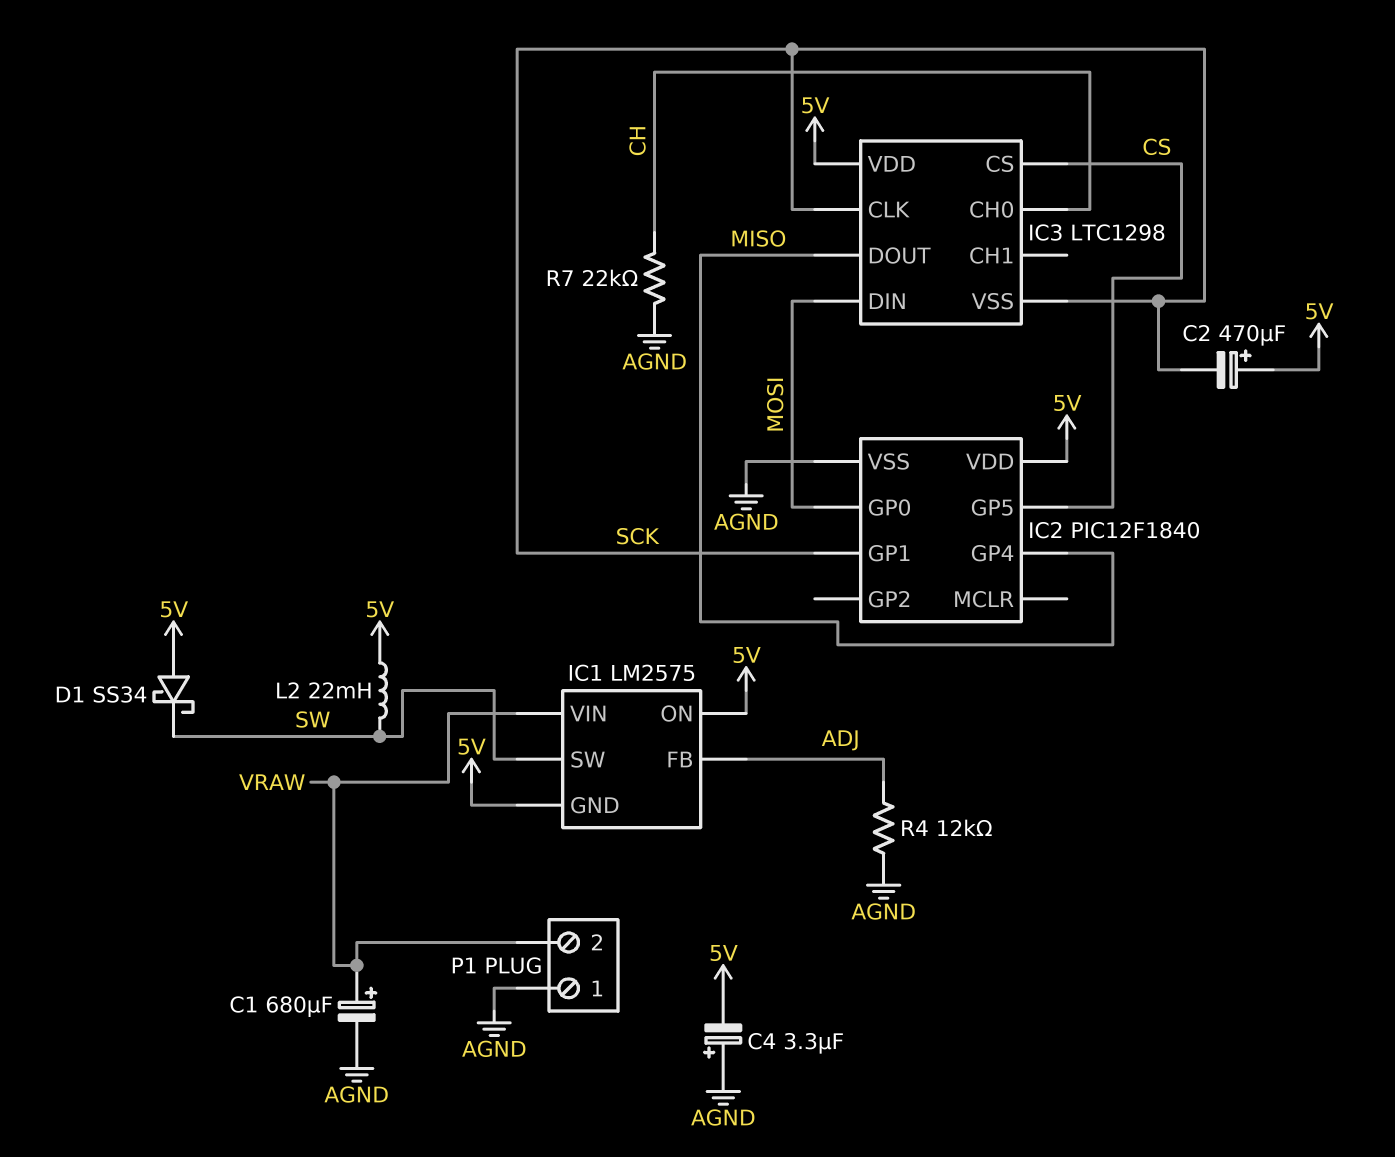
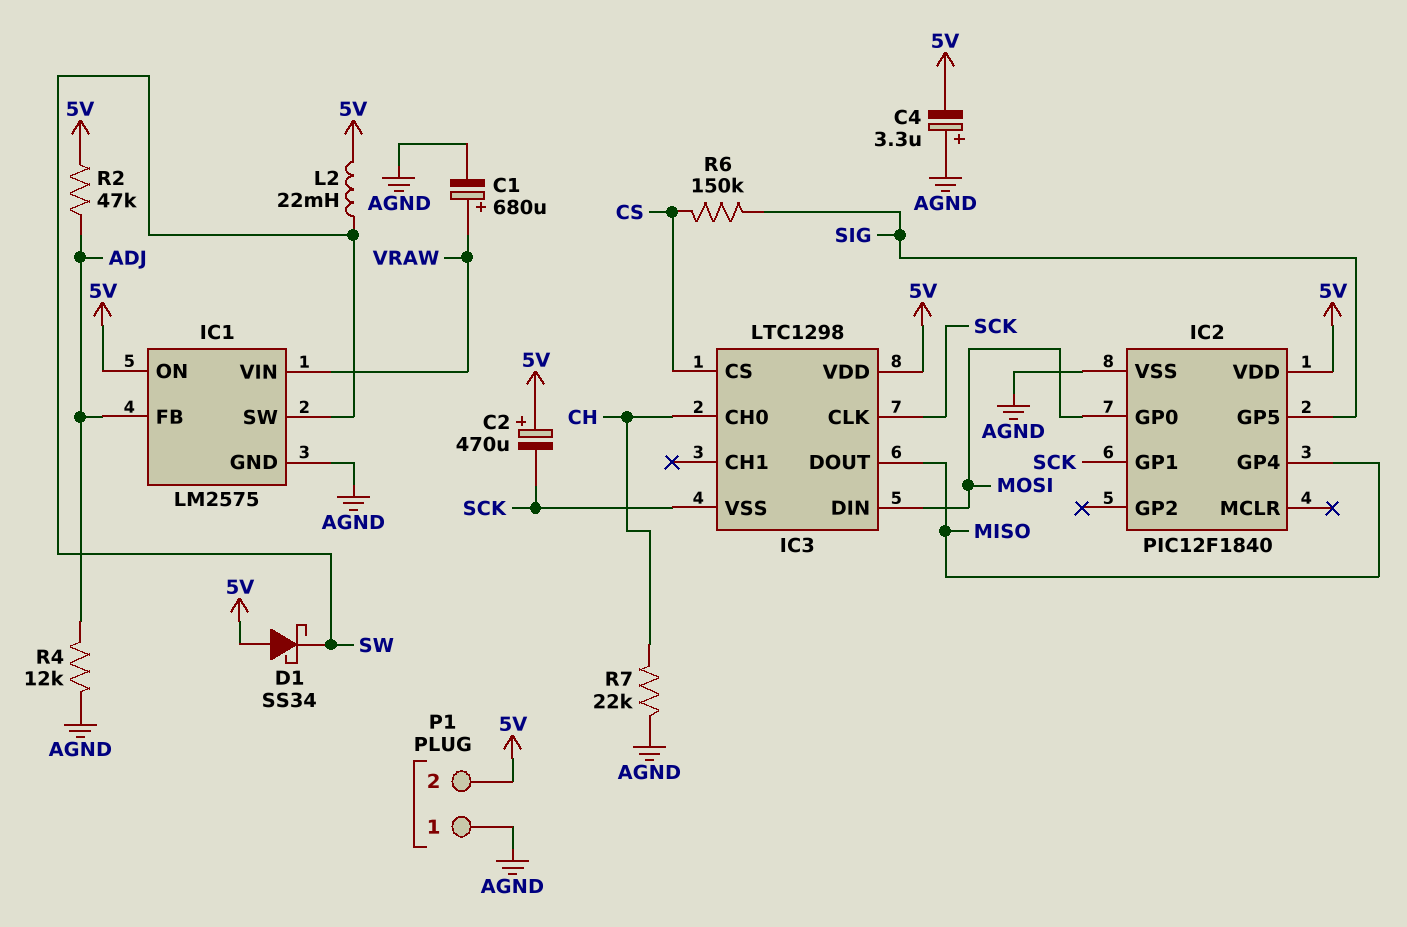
IC1 pin GND: 5V -> AGND
IC2 pin GP5: CS -> SIG
P1 pin 2: VRAW -> 5V
R2: none -> 47k (5V, ADJ)
R6: none -> 150k (CS, SIG)

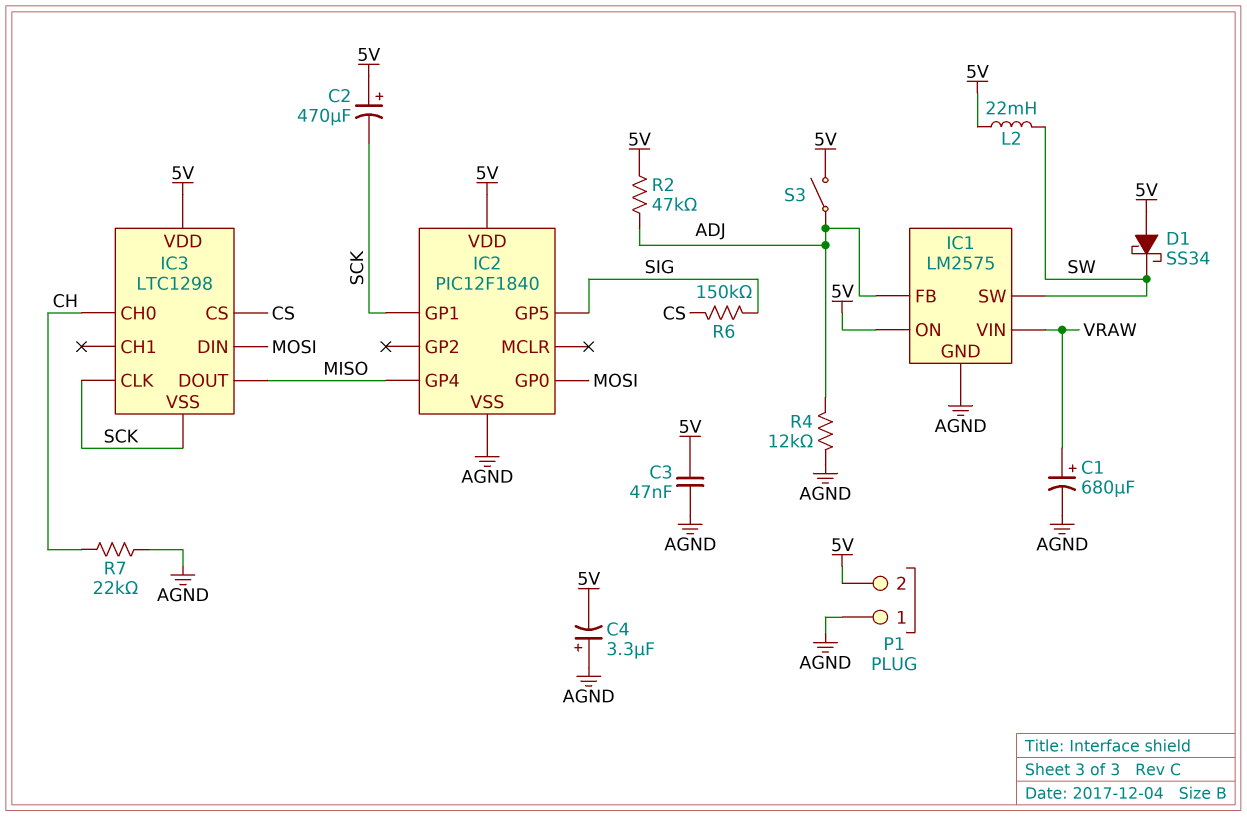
C3: none -> 47nF (5V, AGND)
S3: none -> switch (5V, ADJ)

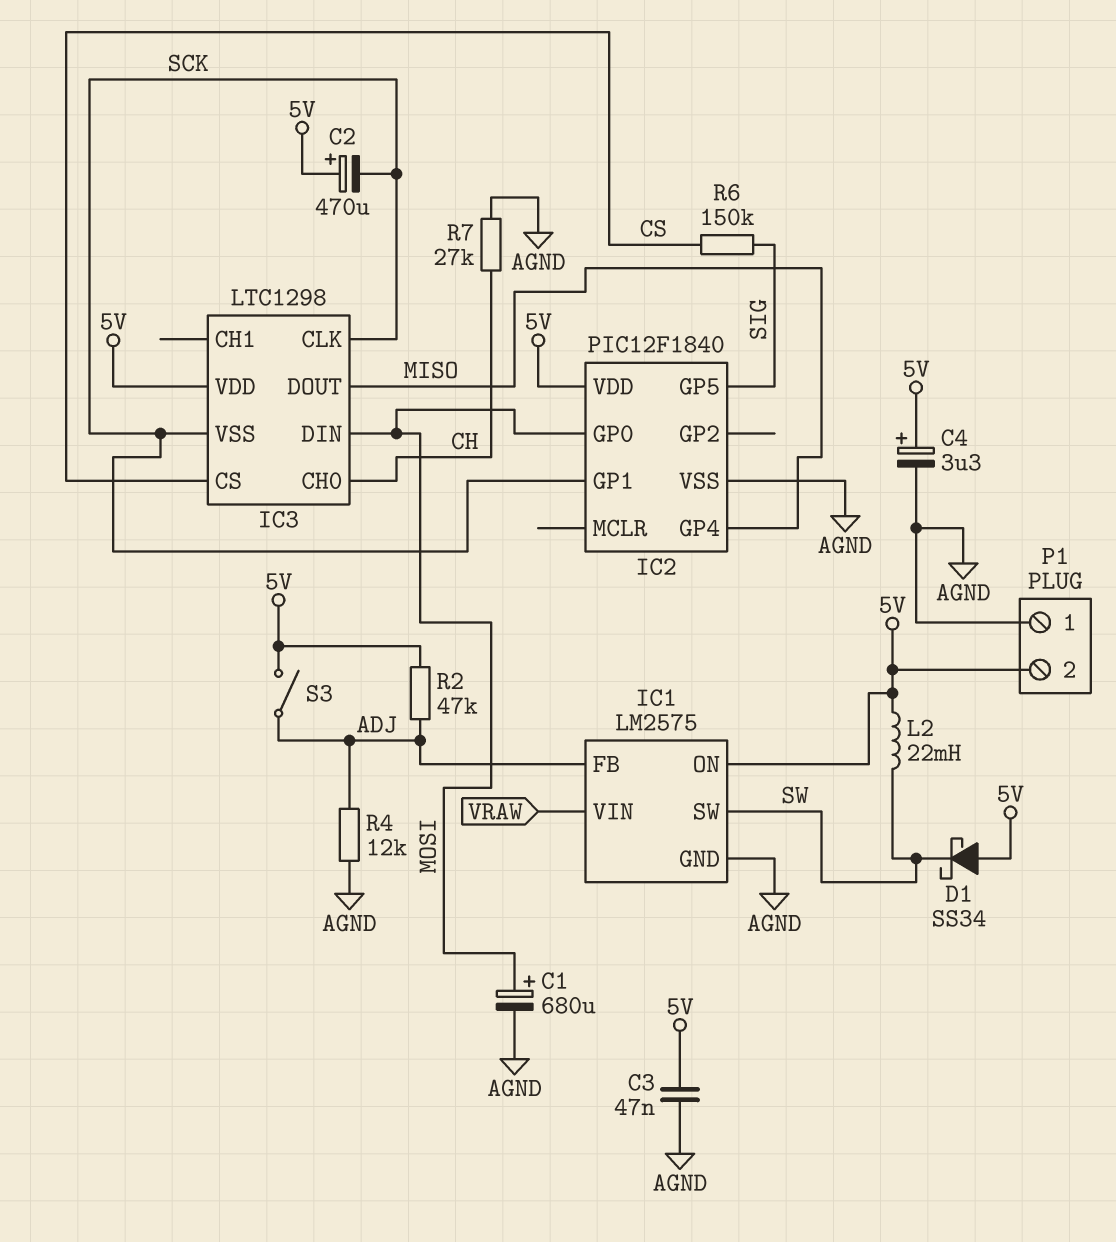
C1: 680uF (plus VRAW, minus AGND) -> 680uF (plus MOSI, minus AGND)
C4: 3.3uF (plus AGND, minus 5V) -> 3.3uF (plus 5V, minus AGND)
R7: 22k (AGND, CH) -> 27k (AGND, CH)

